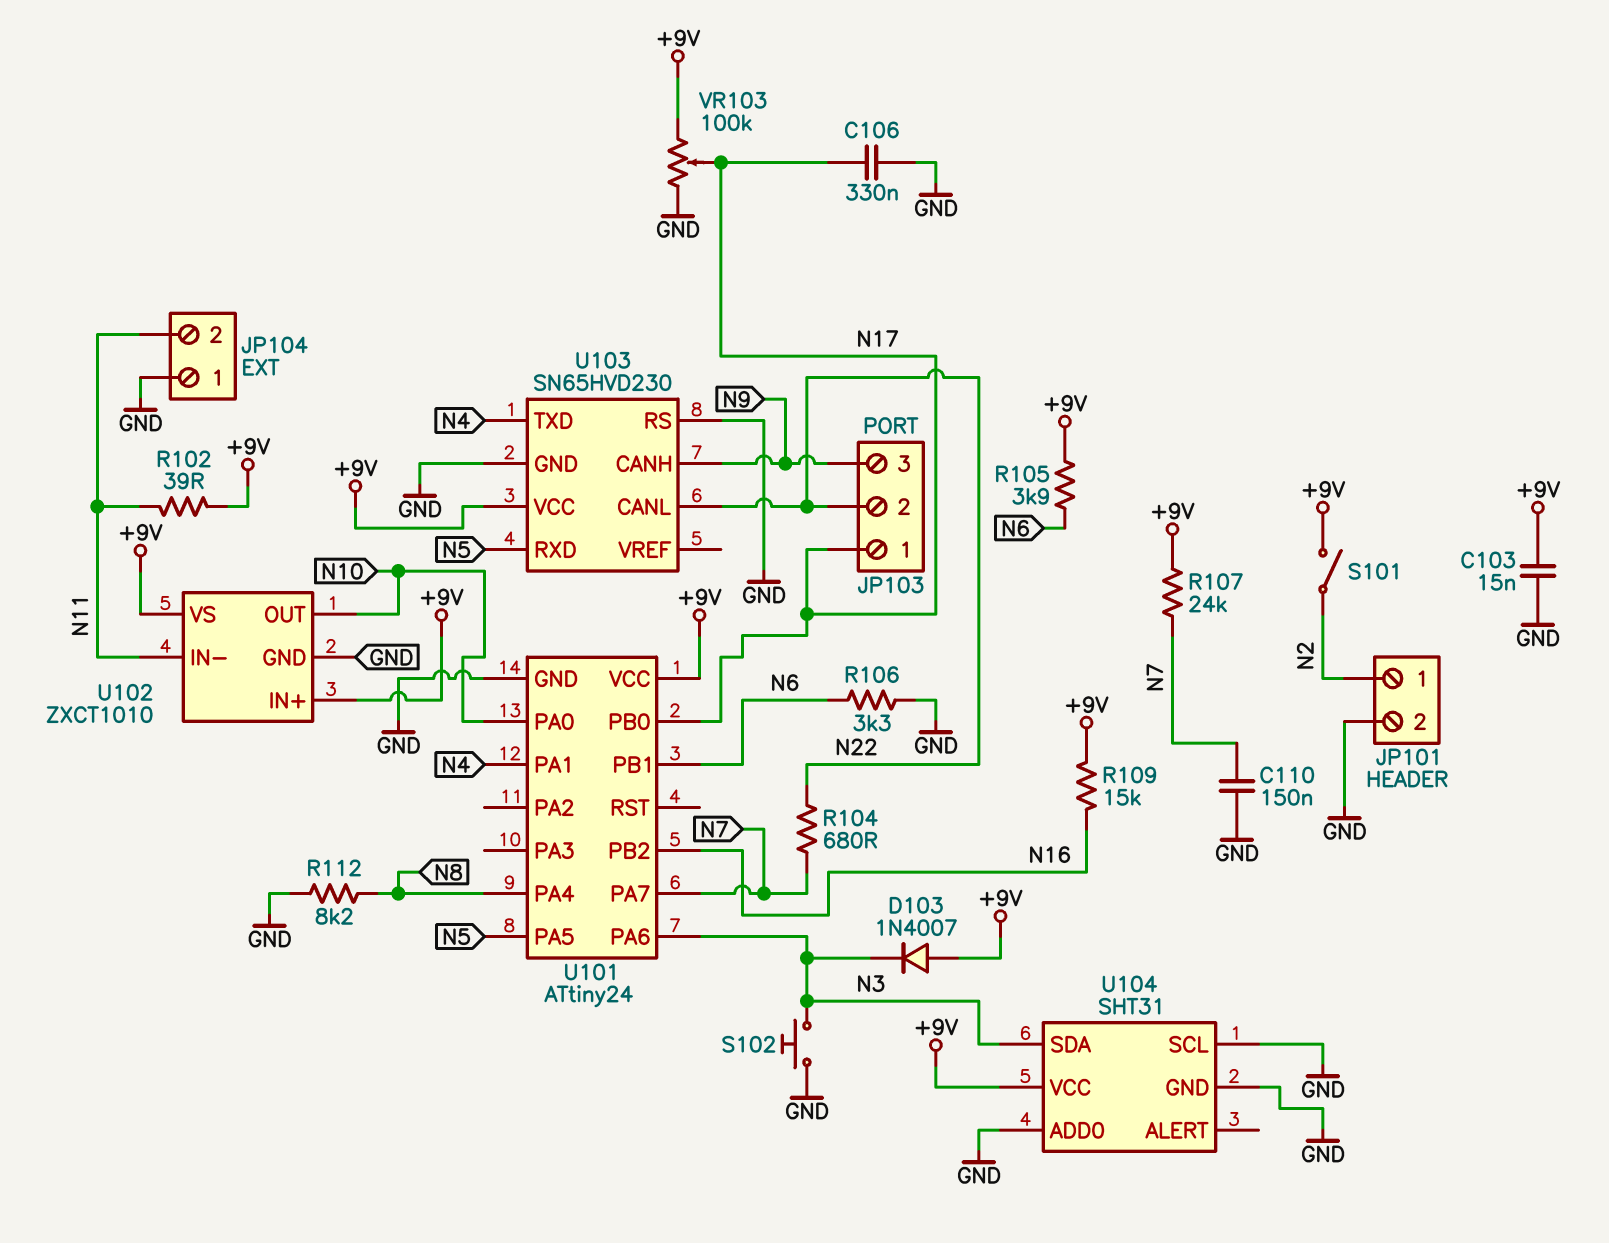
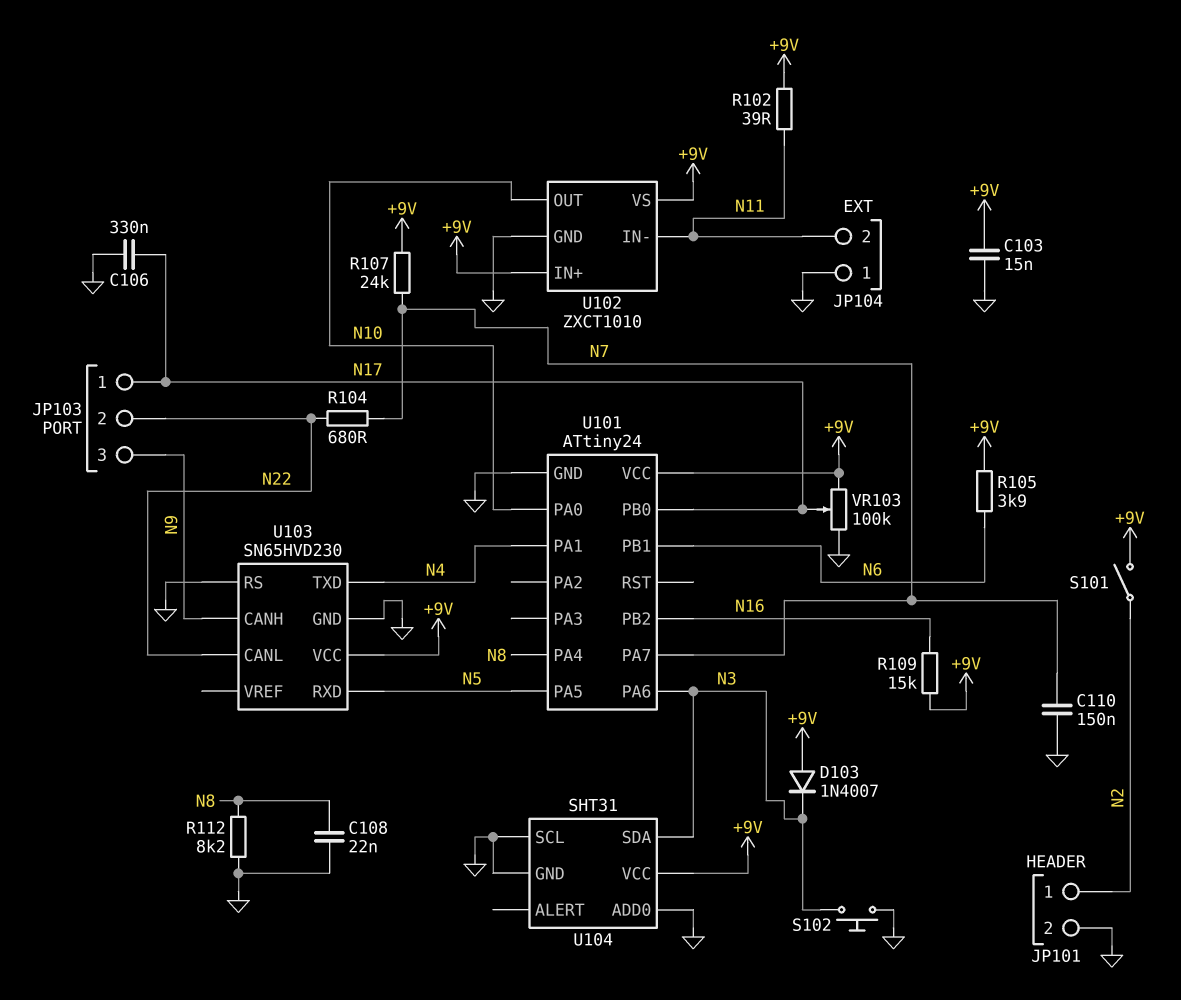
C108: none -> 22nF (GND, N8)
R106: 3.3k (GND, N6) -> none

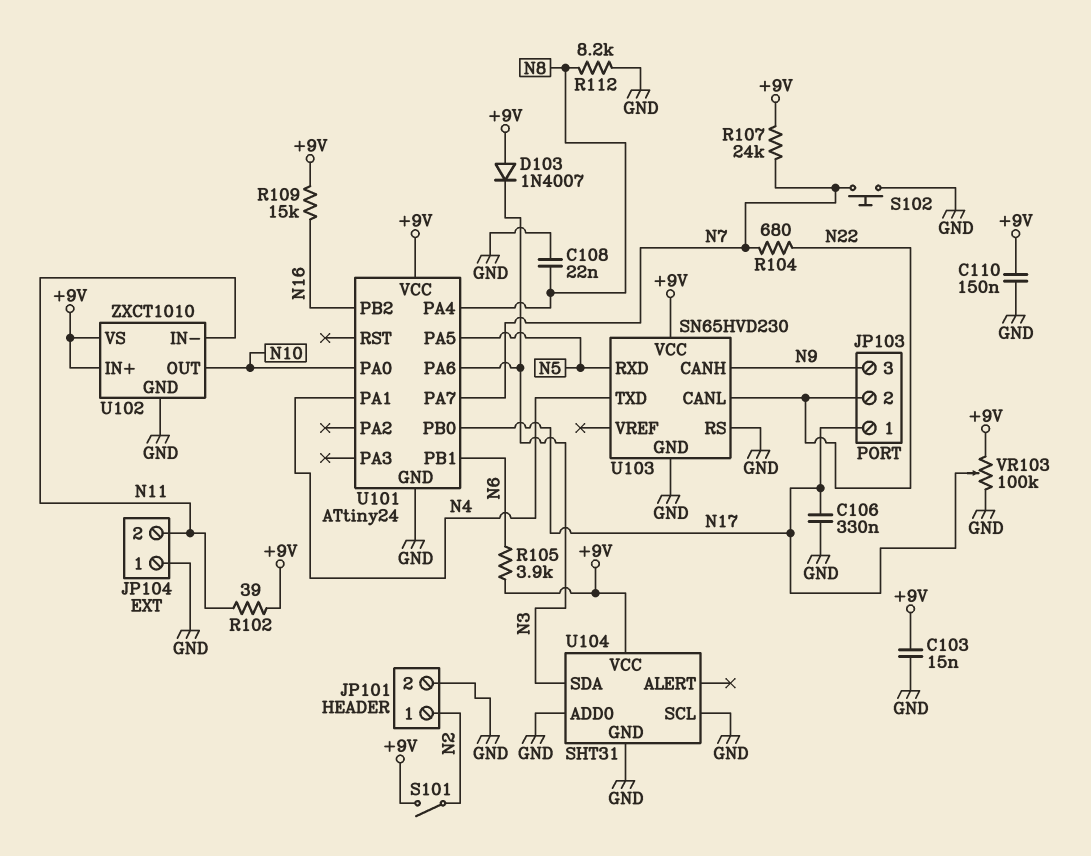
C110: 150nF (GND, N7) -> 150nF (+9V, GND)
S102: button (GND, N3) -> button (GND, N7)

